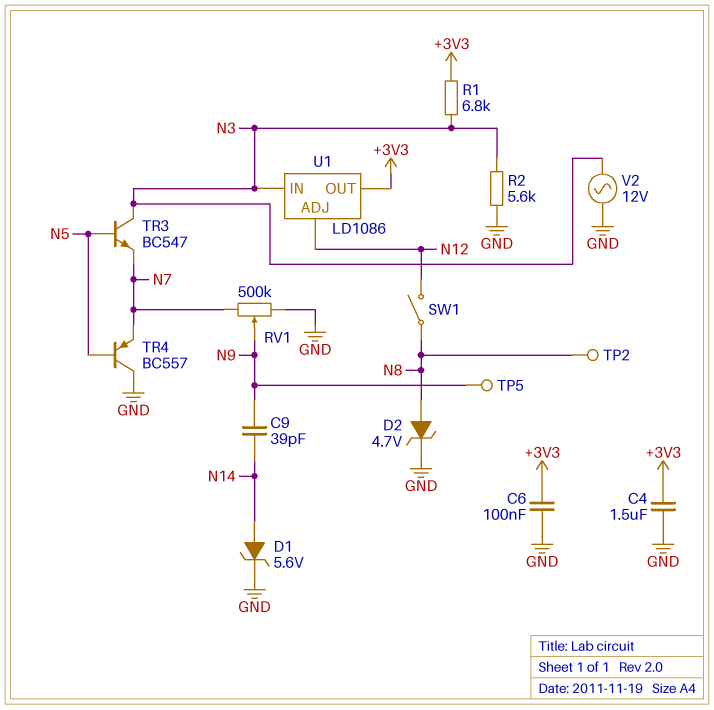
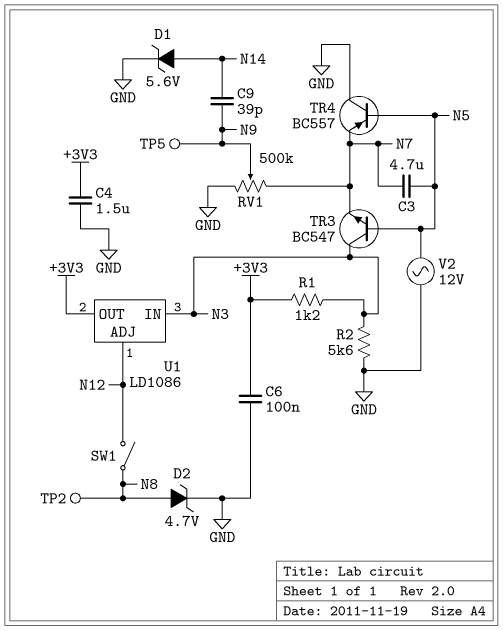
C3: none -> 4.7uF (N5, N7)
R1: 6.8k (+3V3, N3) -> 1.2k (+3V3, N3)
V2: AC 12V (GND, N3) -> AC 12V (GND, N5)

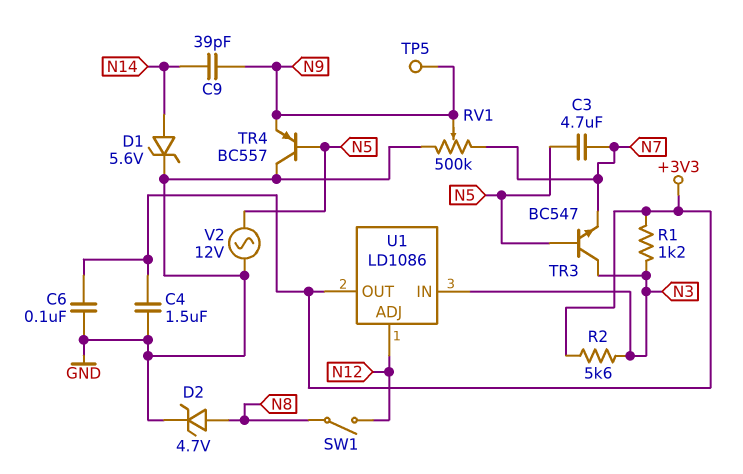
R2: 5.6k (GND, N3) -> 5.6k (+3V3, N3)
TP2: test point (N8) -> none
TR4: PNP BC557 (B N5, C GND, E N7) -> PNP BC557 (B N5, C GND, E N9)

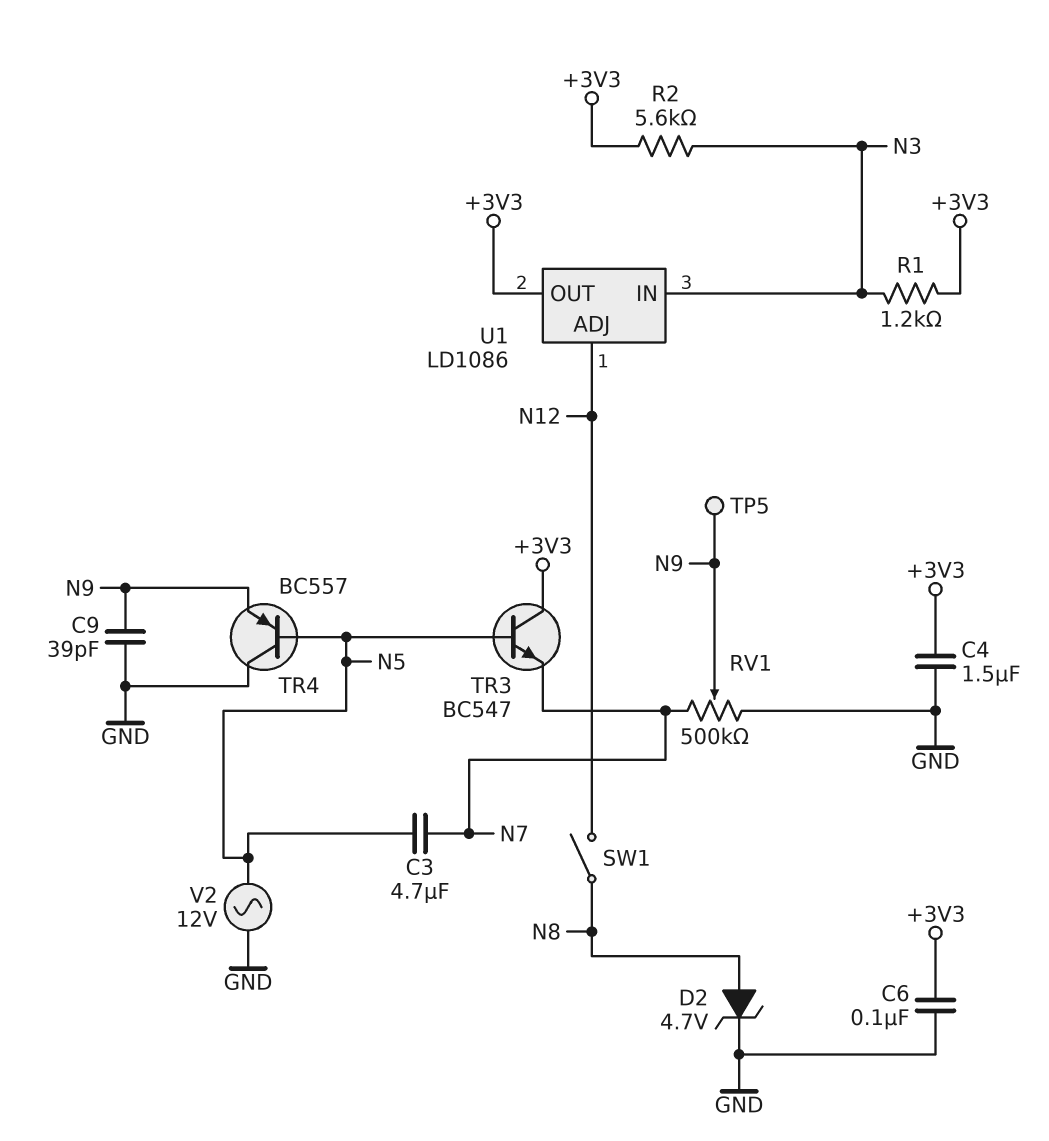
C9: 39pF (N9, N14) -> 39pF (GND, N9)
D1: zener 5.6V (A N14, K GND) -> none
TR3: NPN BC547 (B N5, C N3, E N7) -> NPN BC547 (B N5, C +3V3, E N7)

